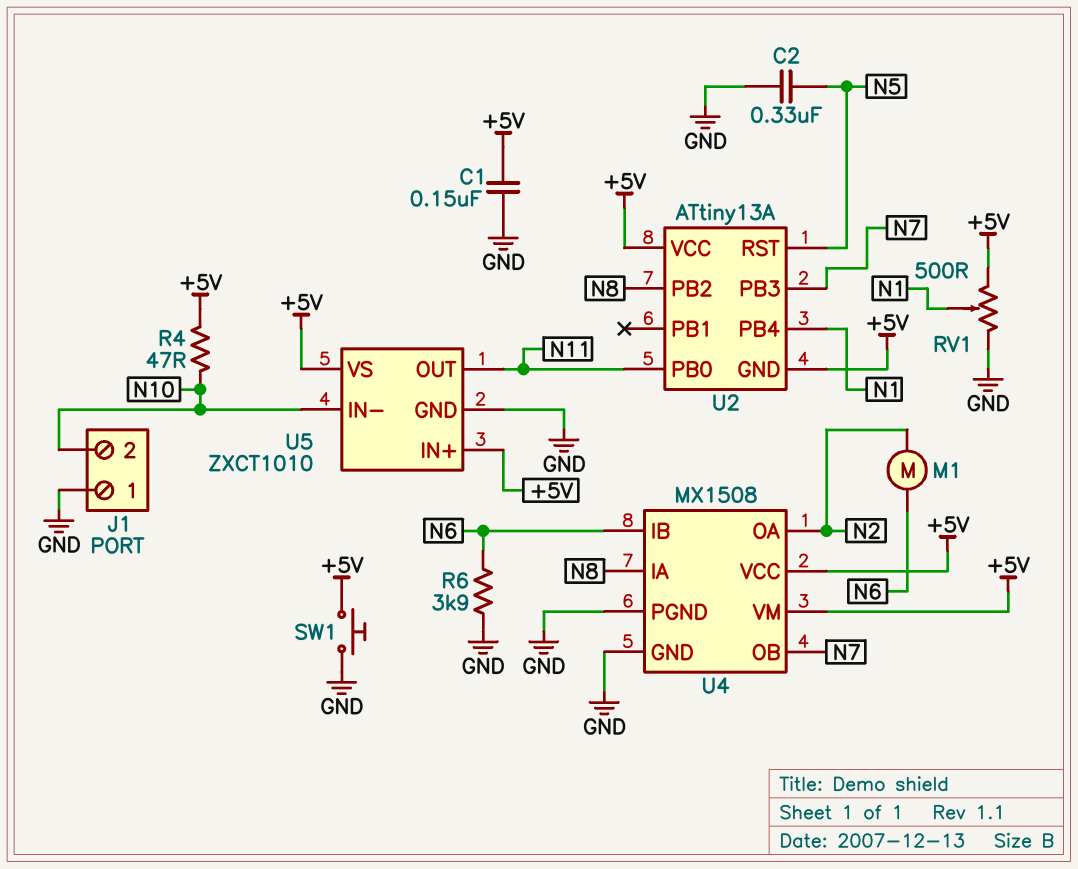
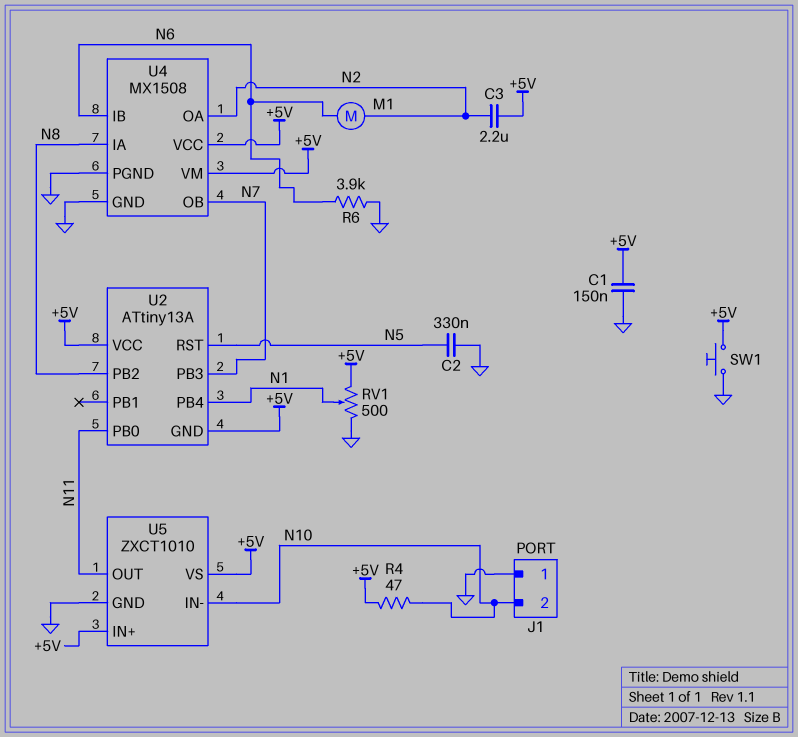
C3: none -> 2.2uF (+5V, N2)

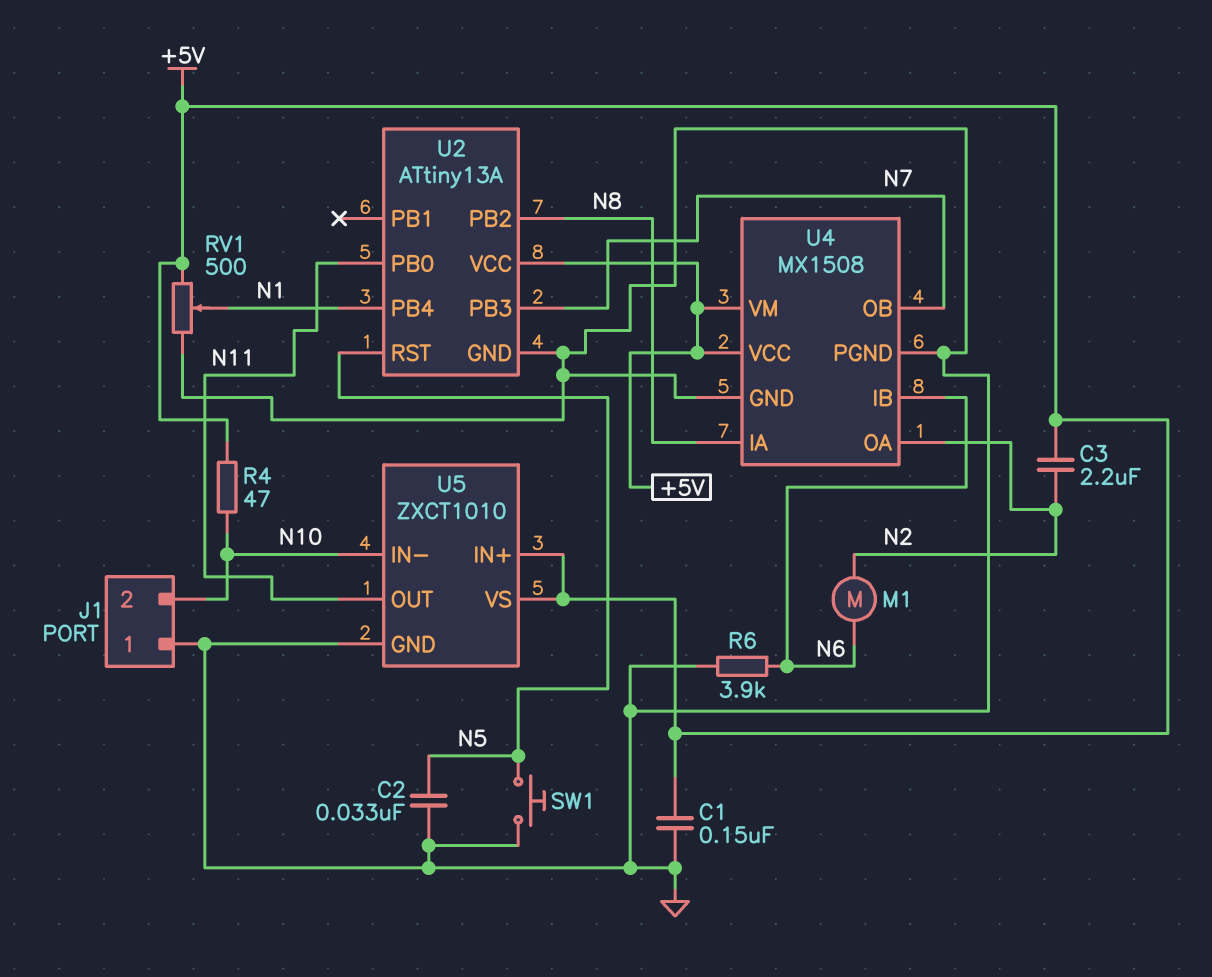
C2: 330nF (GND, N5) -> 33nF (GND, N5)
SW1: button (+5V, GND) -> button (GND, N5)
U2 pin GND: +5V -> GND

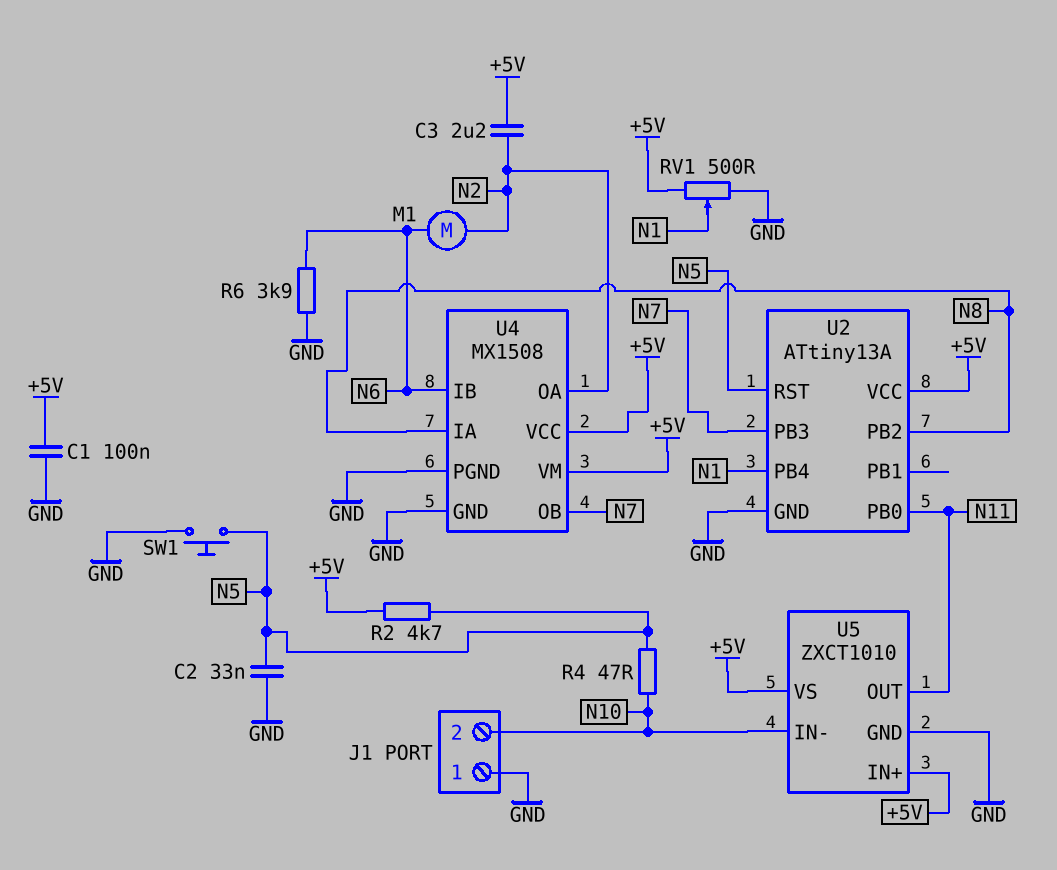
C1: 150nF (+5V, GND) -> 100nF (+5V, GND)
R2: none -> 4.7k (+5V, N5)
R4: 47 (+5V, N10) -> 47 (N5, N10)

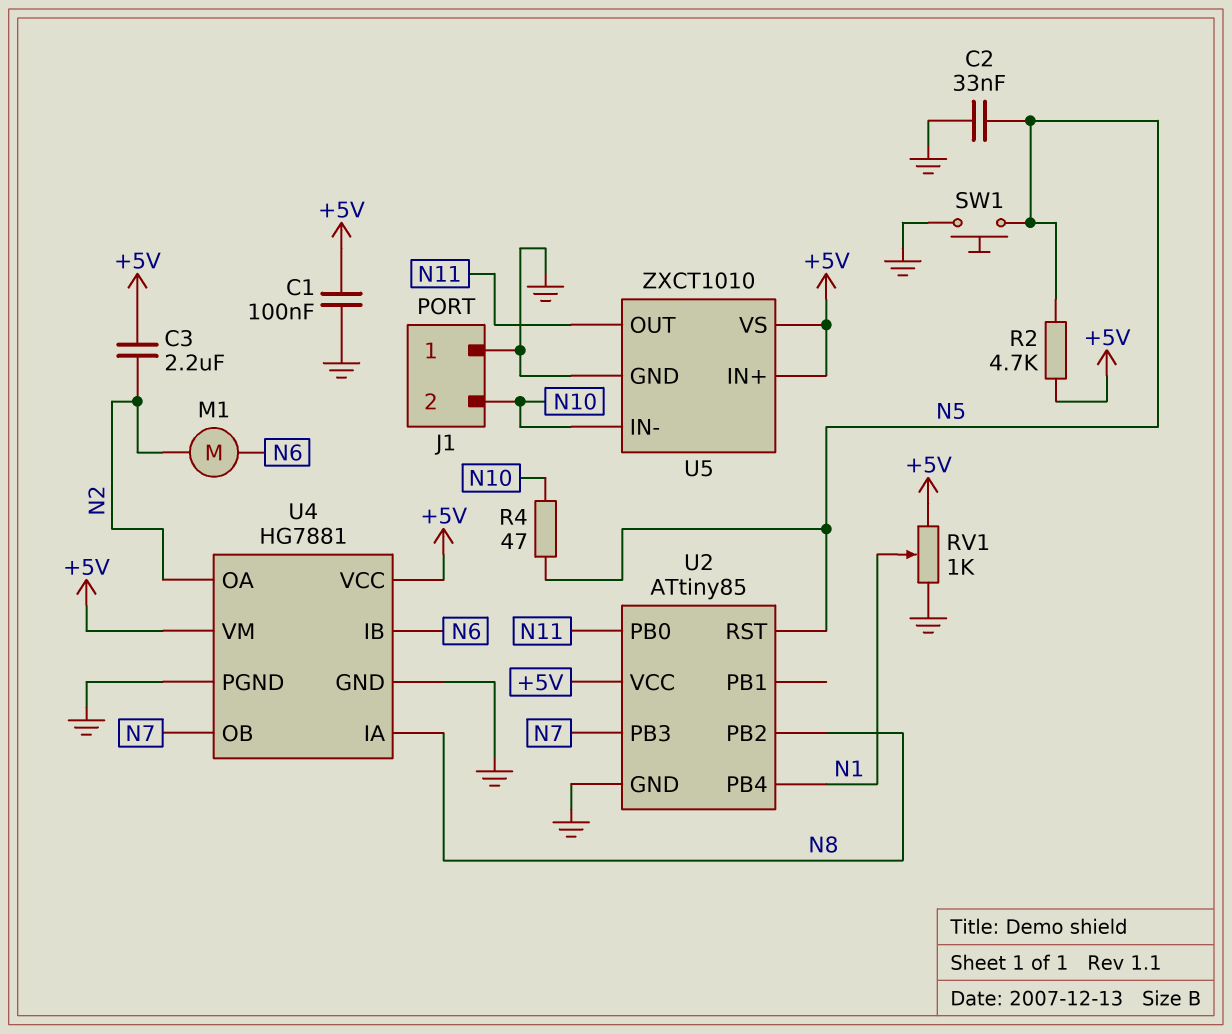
R6: 3.9k (GND, N6) -> none
RV1: 500 (+5V, GND, wiper N1) -> 1k (+5V, GND, wiper N1)
U2: ATtiny13A -> ATtiny85
U4: MX1508 -> HG7881

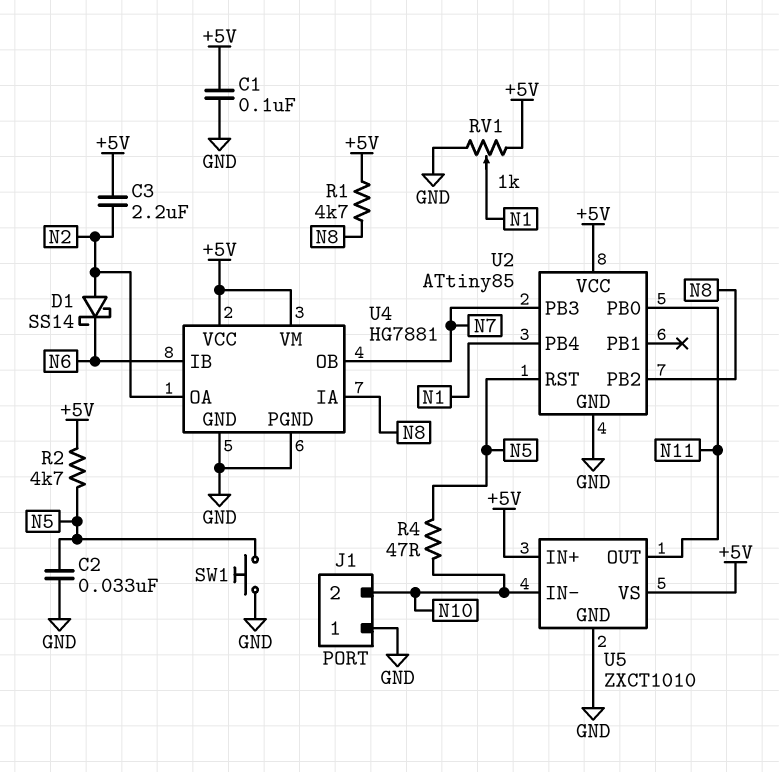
D1: none -> schottky SS14 (A N2, K N6)
M1: motor (N2, N6) -> none
R1: none -> 4.7k (+5V, N8)

